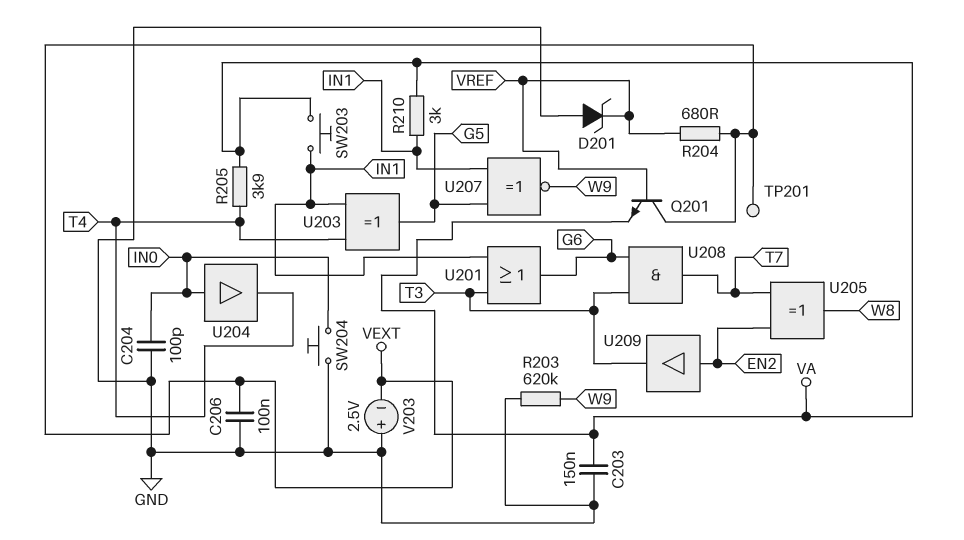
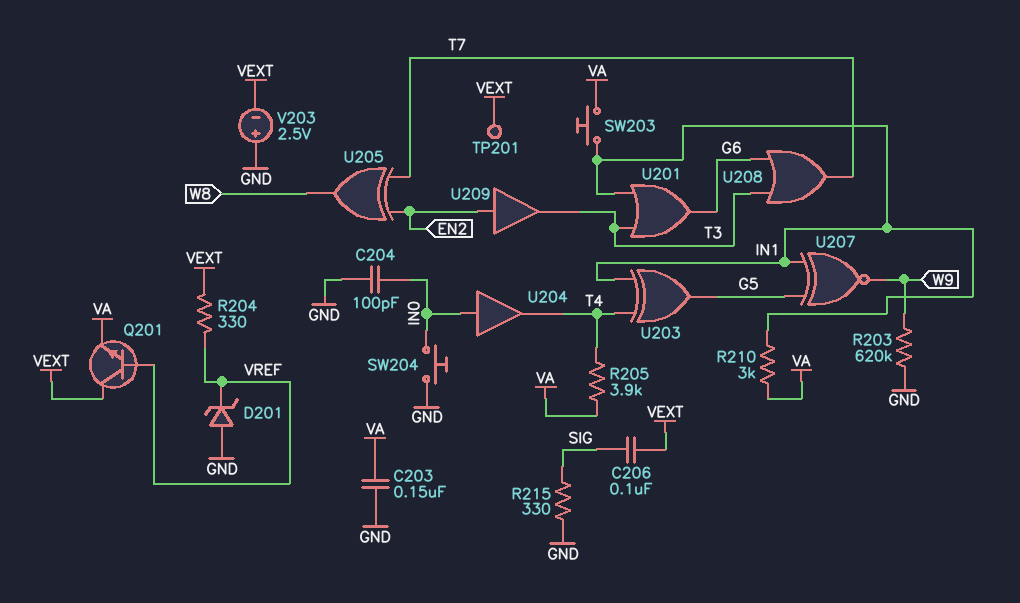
C206: 100nF (GND, VEXT) -> 100nF (SIG, VEXT)
R204: 680 (VEXT, VREF) -> 330 (VEXT, VREF)
R215: none -> 330 (GND, SIG)
U208: AND (in G6, in T3, out T7) -> OR (in G6, in T3, out T7)

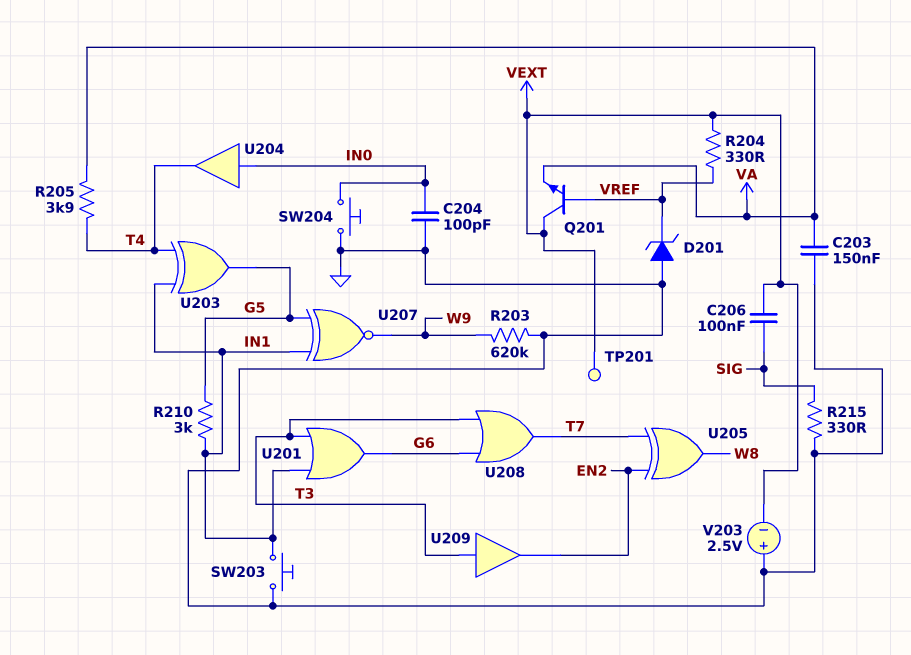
R210: 3k (IN1, VA) -> 3k (G5, IN1)
SW203: button (IN1, VA) -> button (GND, IN1)
U209: buffer (in EN2, out T3) -> buffer (in T3, out EN2)

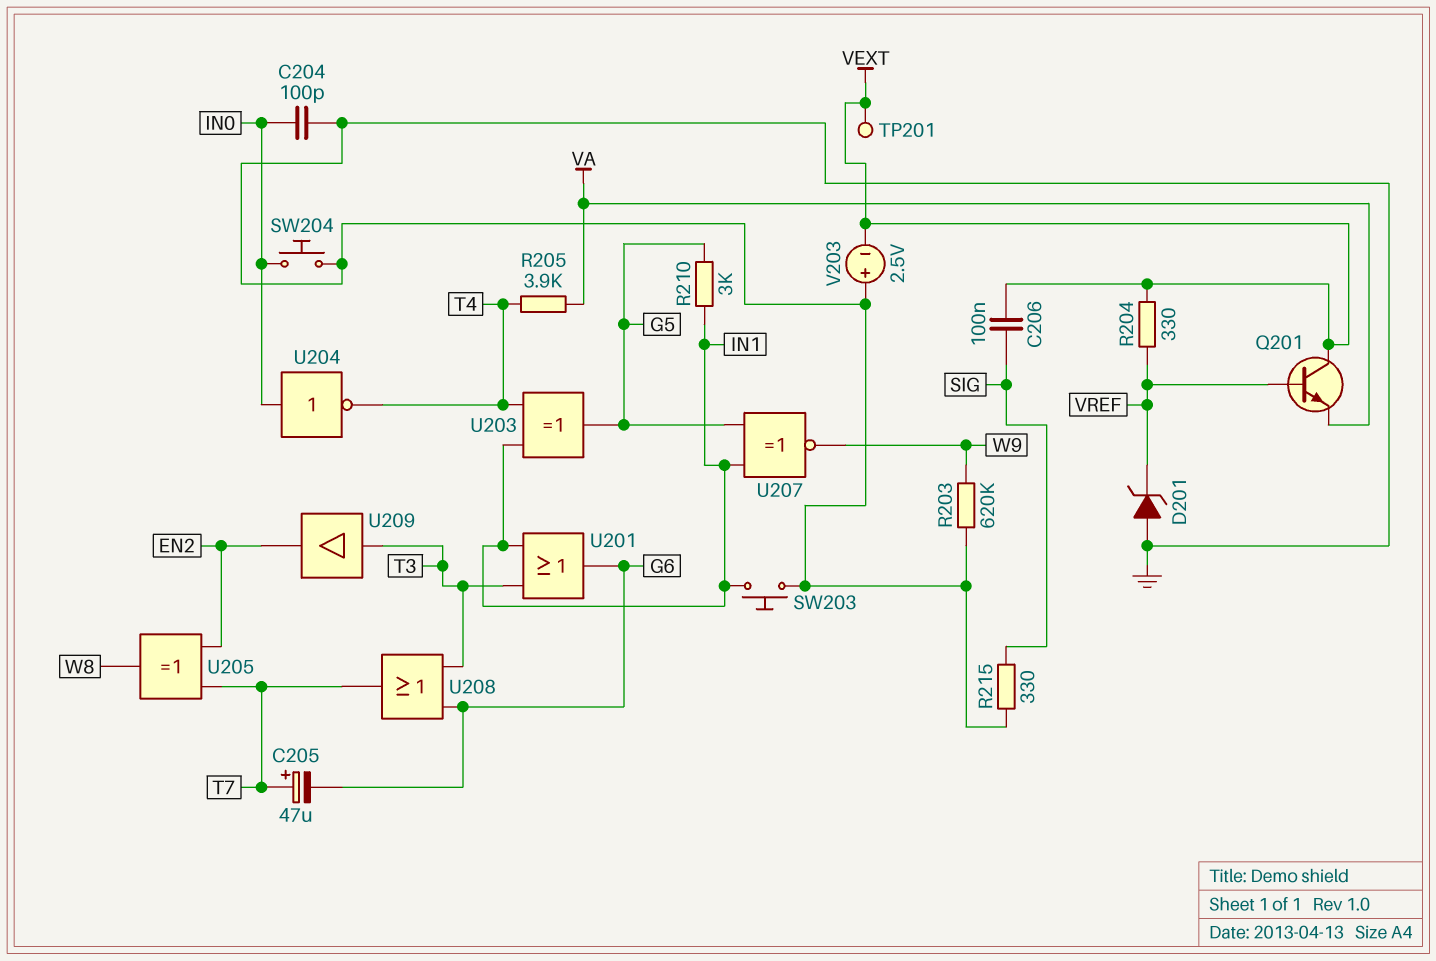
C203: 150nF (GND, VA) -> none
C205: none -> 47uF (plus T7, minus G6)
U204: buffer (in IN0, out T4) -> NOT (in IN0, out T4)

